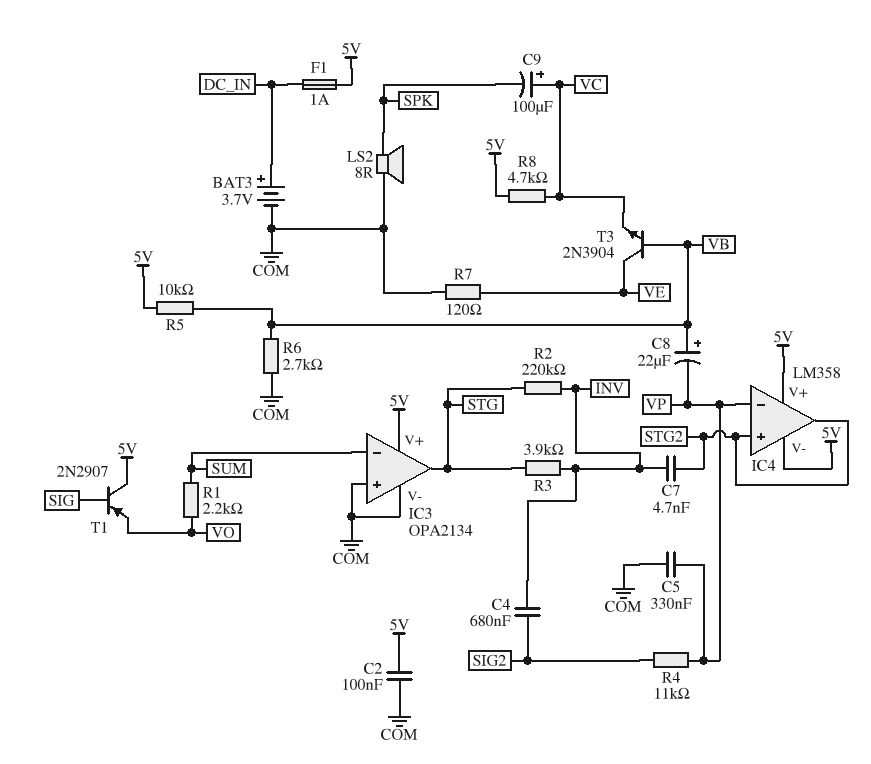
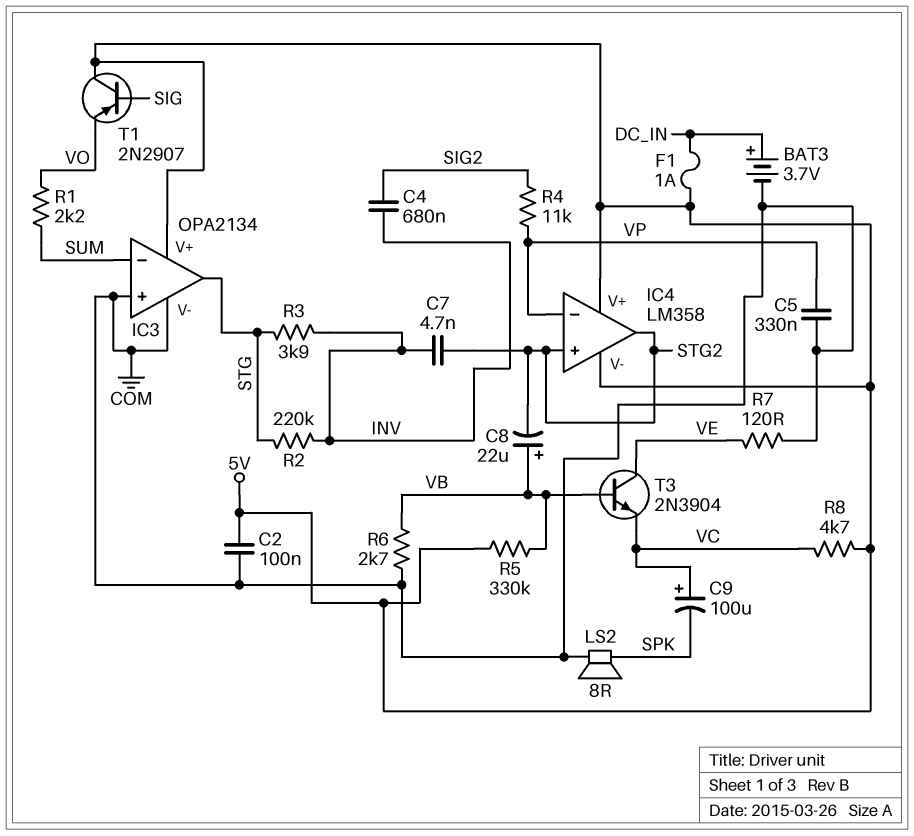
C8: 22uF (plus VB, minus VP) -> 22uF (plus VB, minus STG2)
R5: 10k (5V, VB) -> 330k (5V, VB)

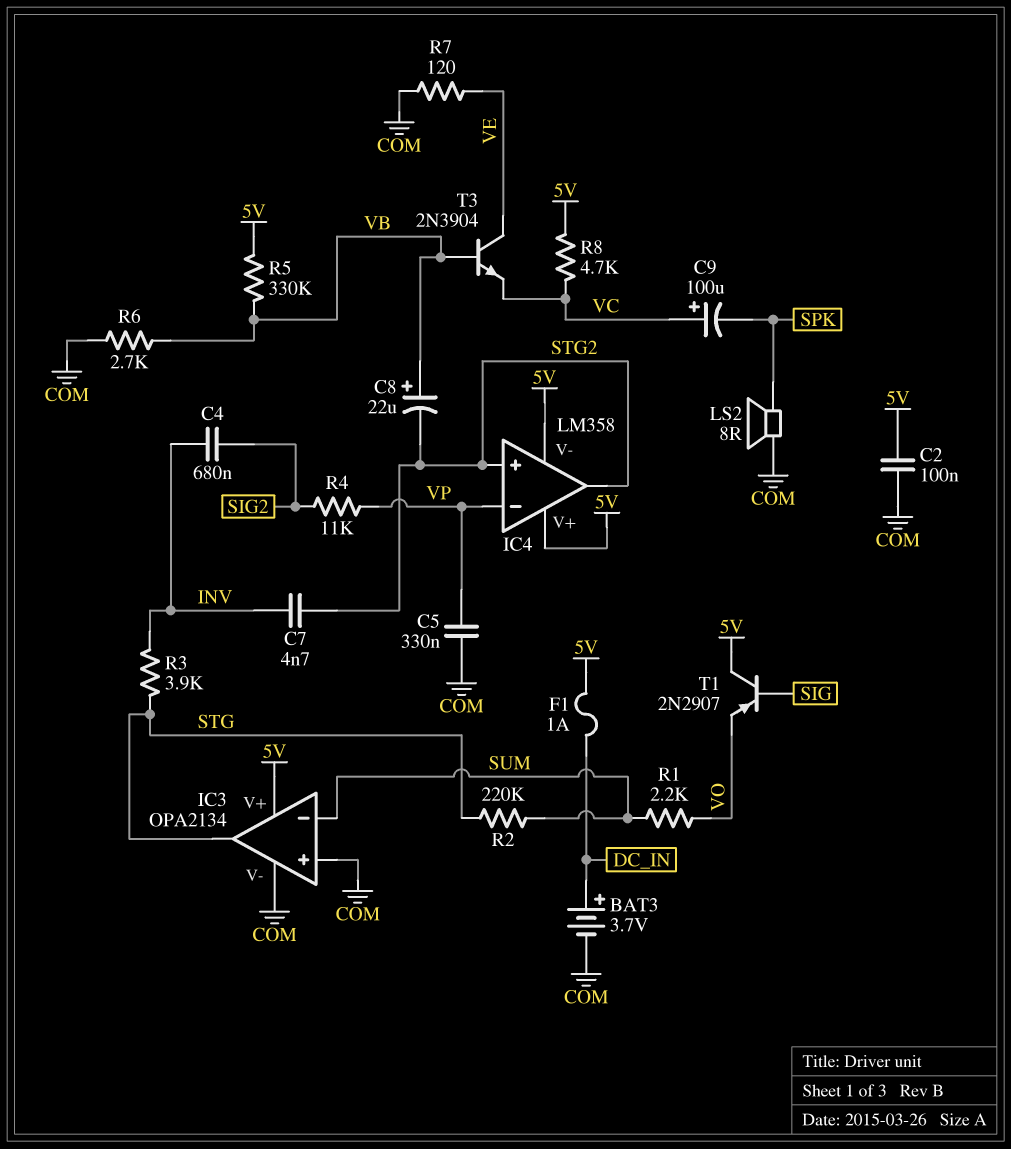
R2: 220k (INV, STG) -> 220k (STG, SUM)

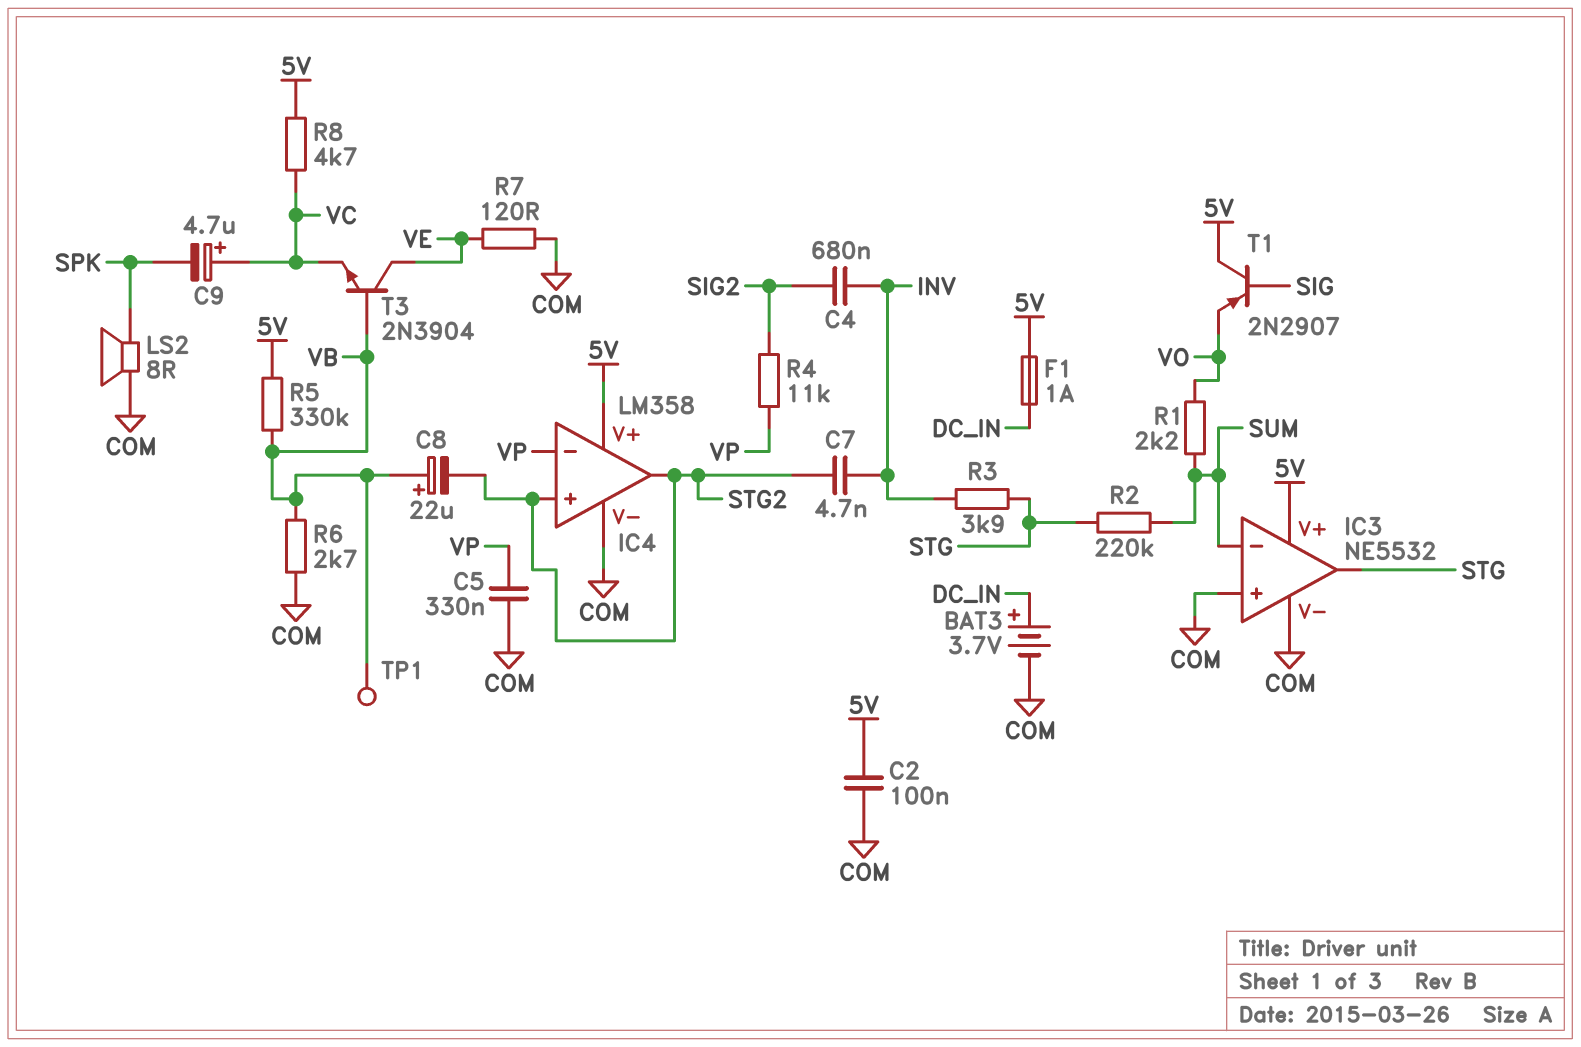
C9: 100uF (plus VC, minus SPK) -> 4.7uF (plus VC, minus SPK)
IC3: OPA2134 -> NE5532
IC4 pin V-: 5V -> COM
TP1: none -> test point (VB)

